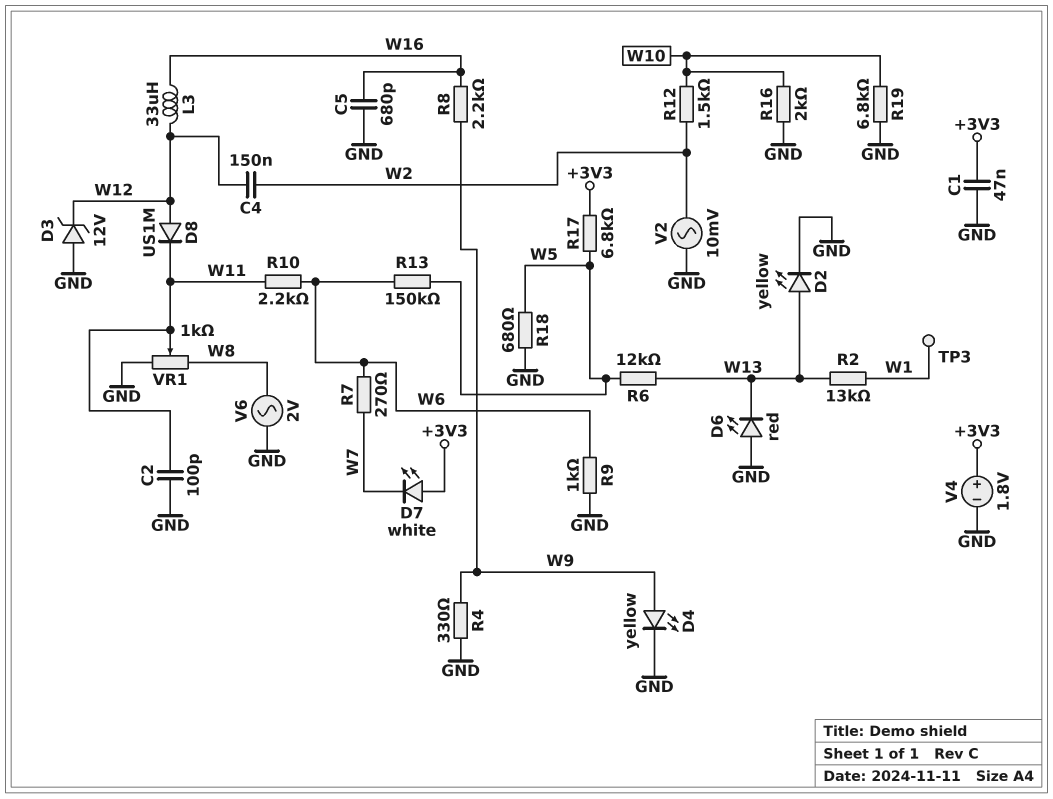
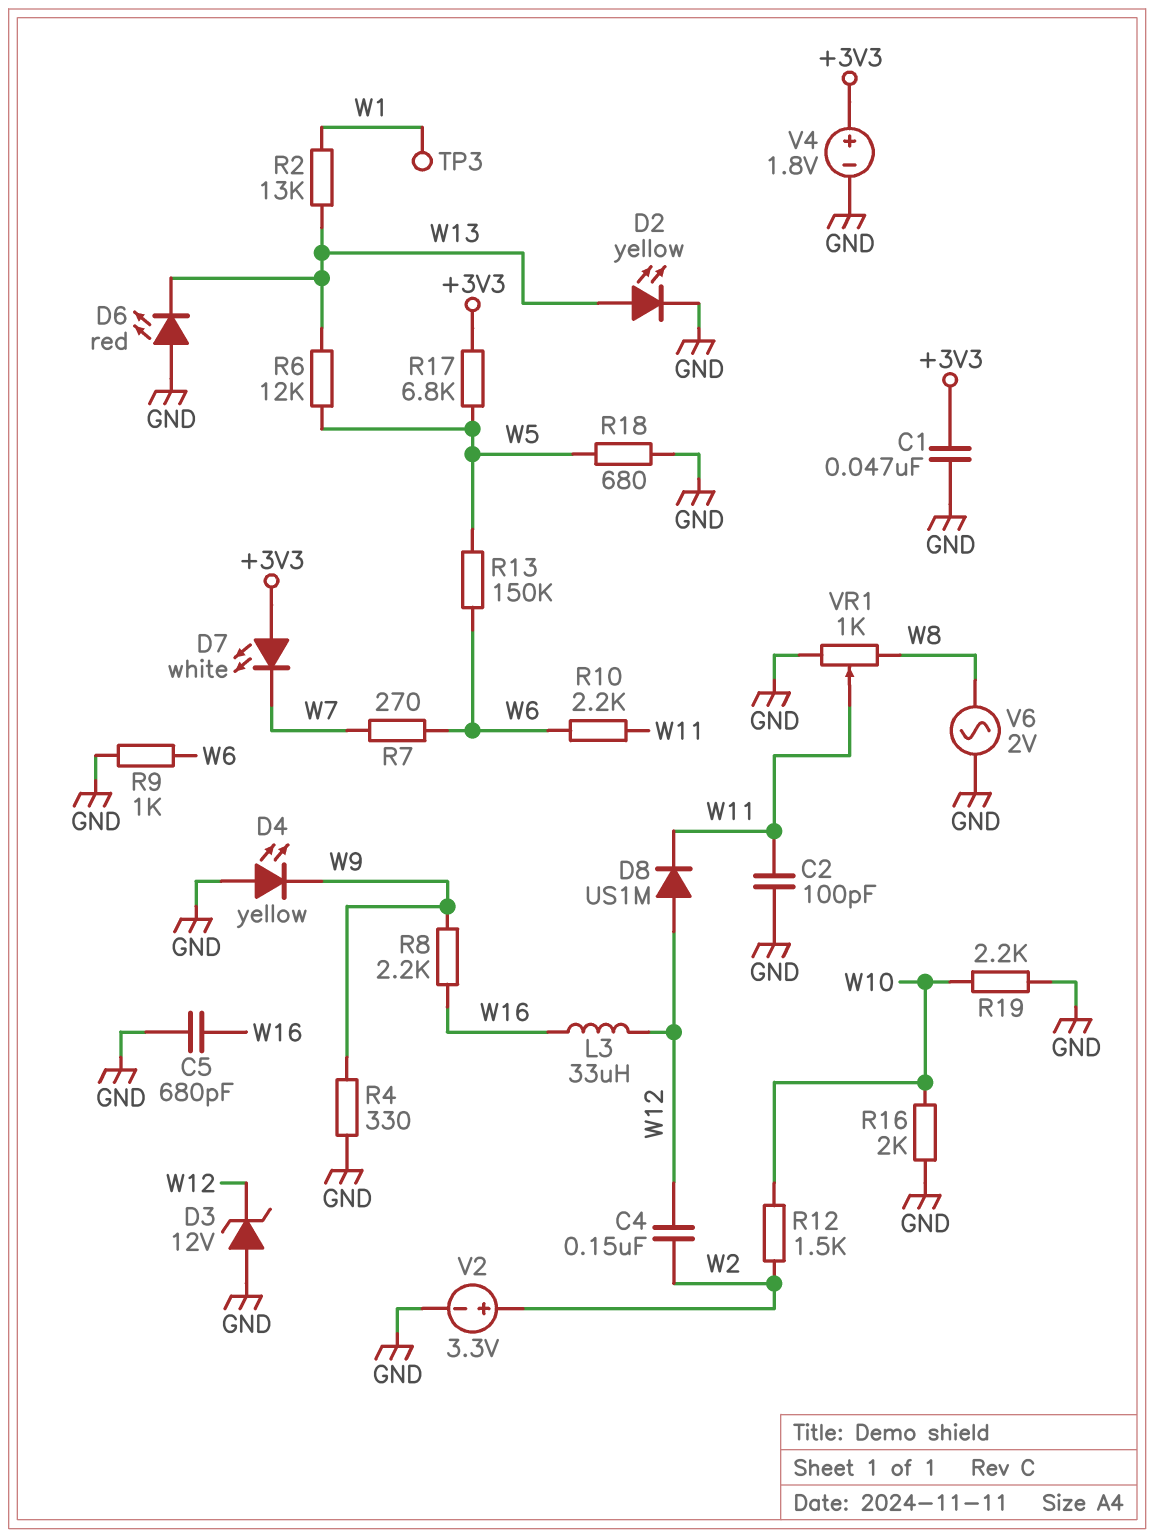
D4: LED yellow (A W9, K GND) -> LED yellow (A GND, K W9)
R19: 6.8k (GND, W10) -> 2.2k (GND, W10)
V2: AC 10mV (GND, W2) -> 3.3V (plus W2, minus GND)

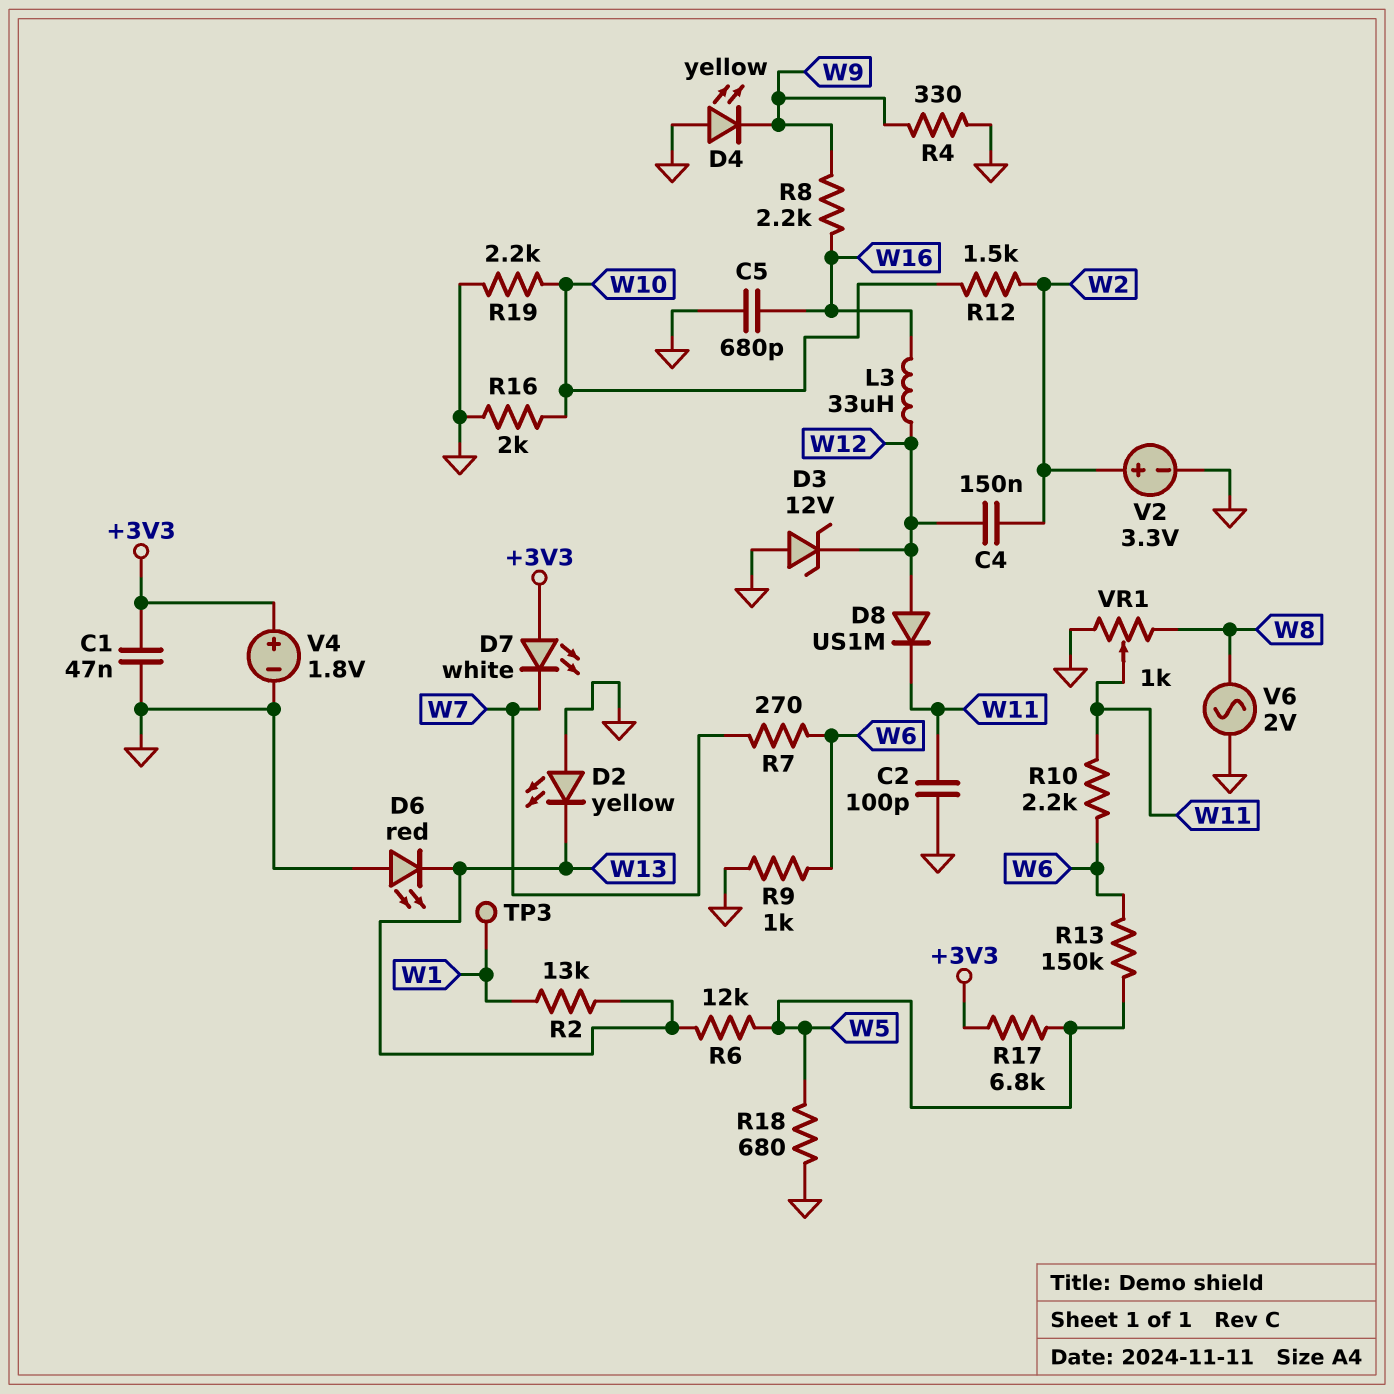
D2: LED yellow (A W13, K GND) -> LED yellow (A GND, K W13)

